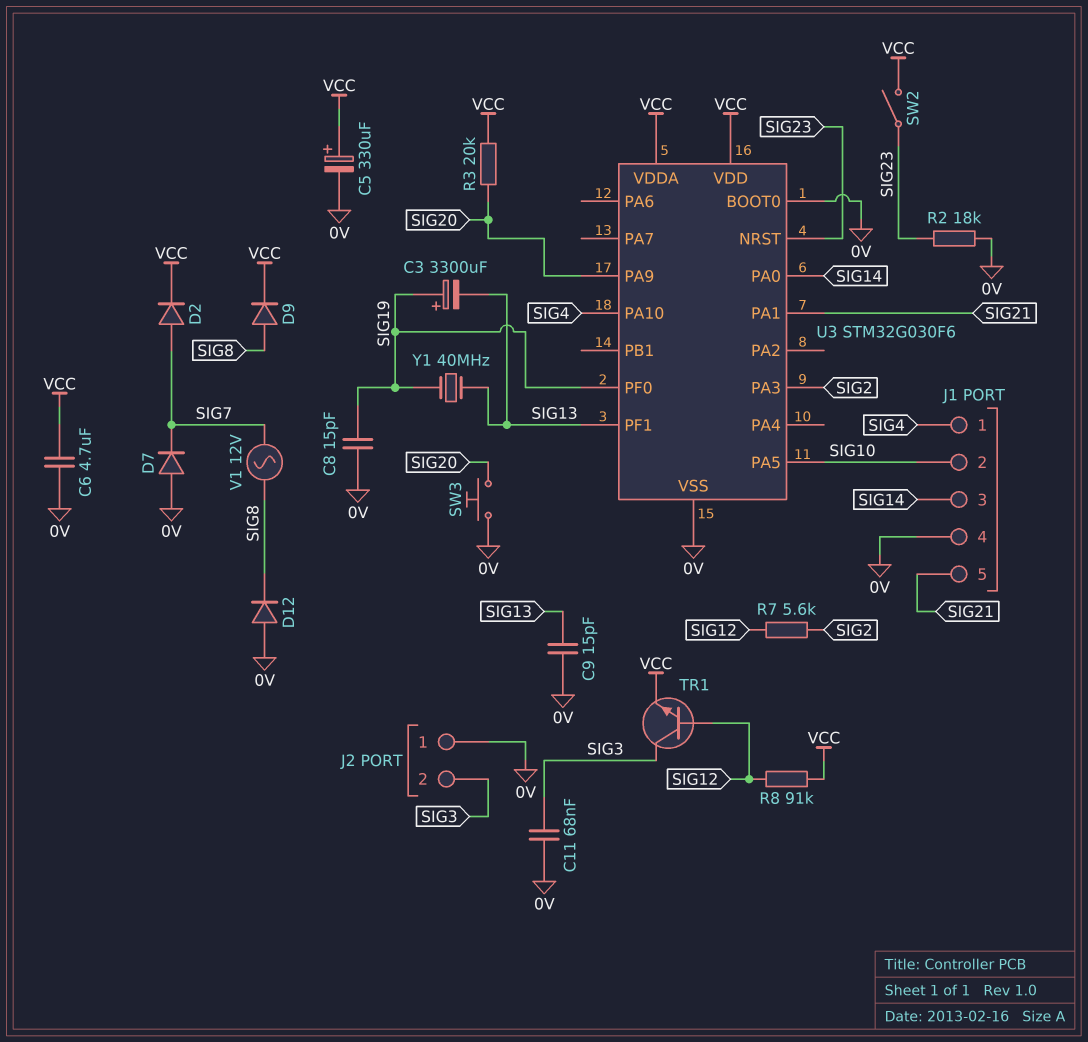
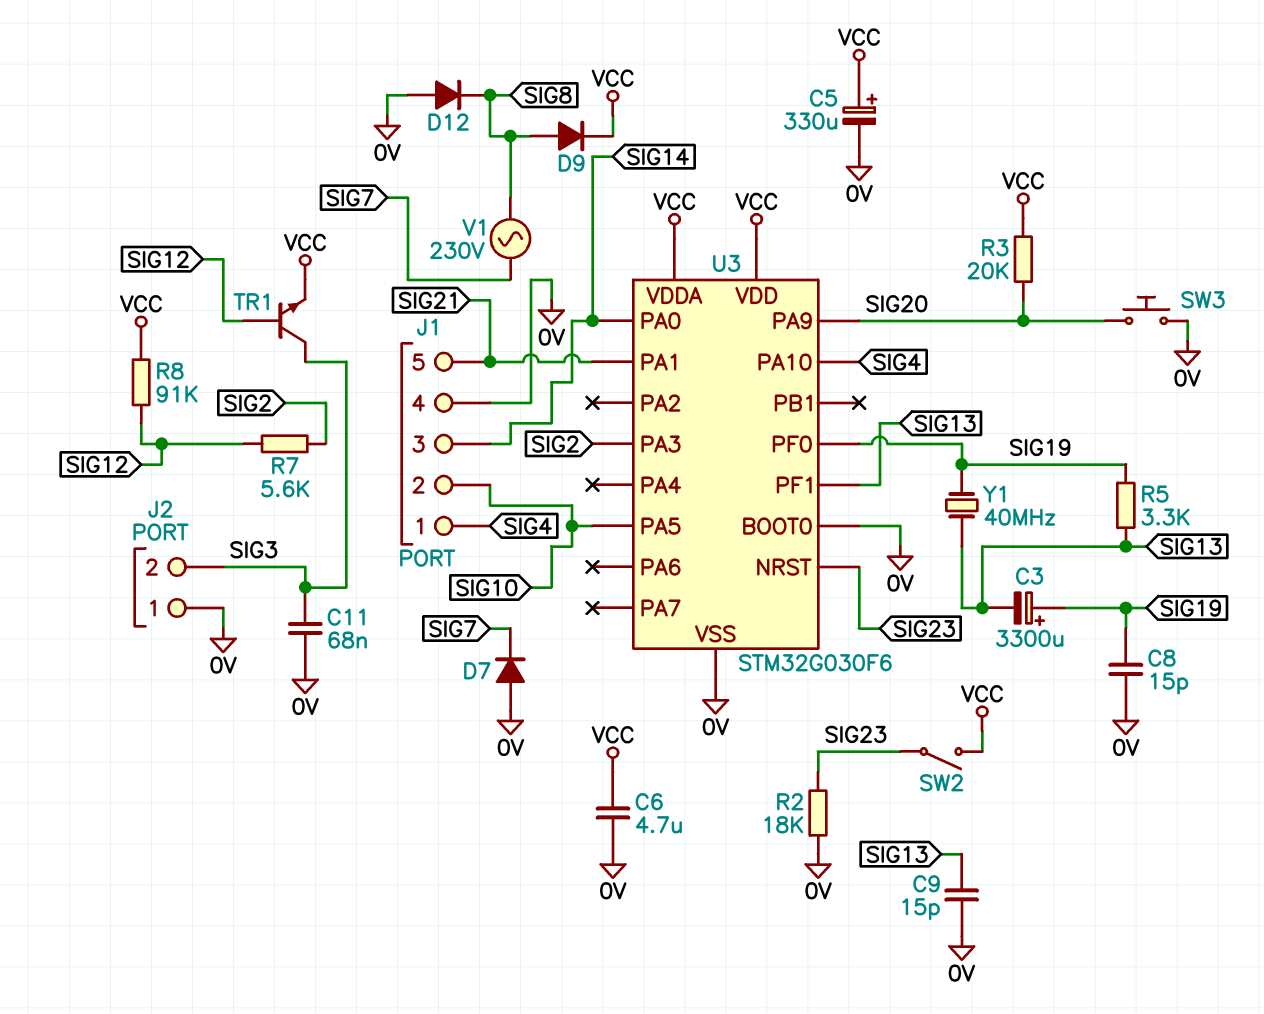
D2: diode (A SIG7, K VCC) -> none
R5: none -> 3.3k (SIG13, SIG19)
V1: AC 12V (SIG7, SIG8) -> AC 230V (SIG7, SIG8)

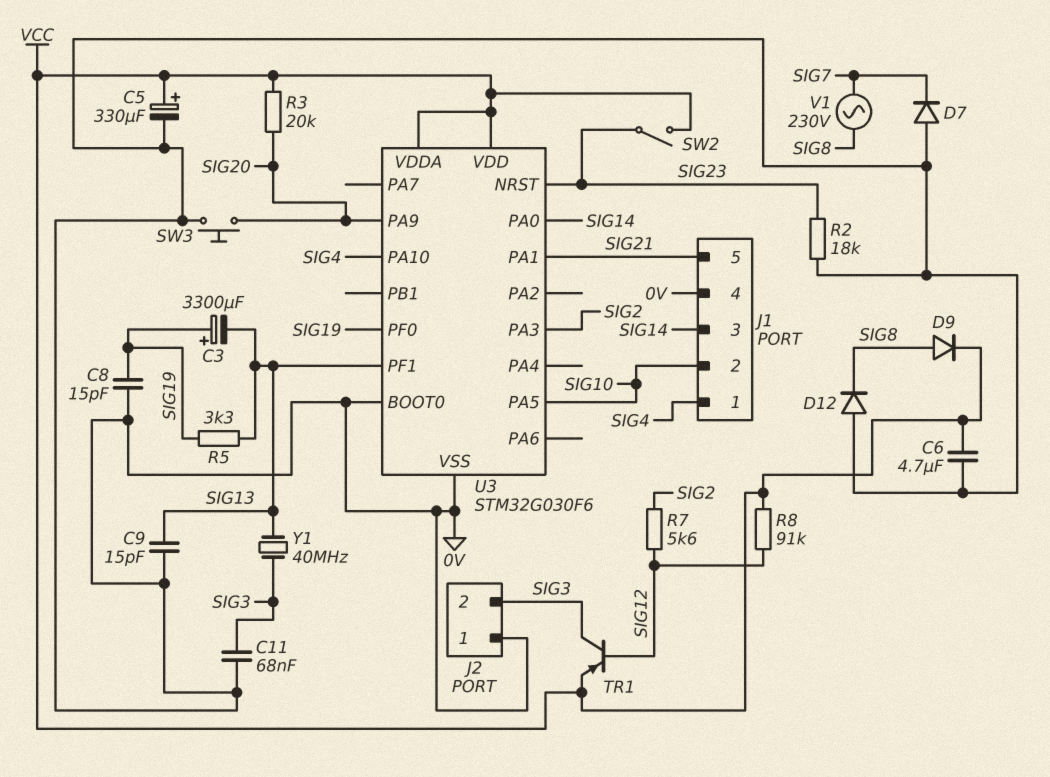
TR1: NPN (B SIG12, C SIG3, E VCC) -> PNP (B SIG12, C SIG3, E VCC)
Y1: 40MHz (SIG13, SIG19) -> 40MHz (SIG3, SIG13)

